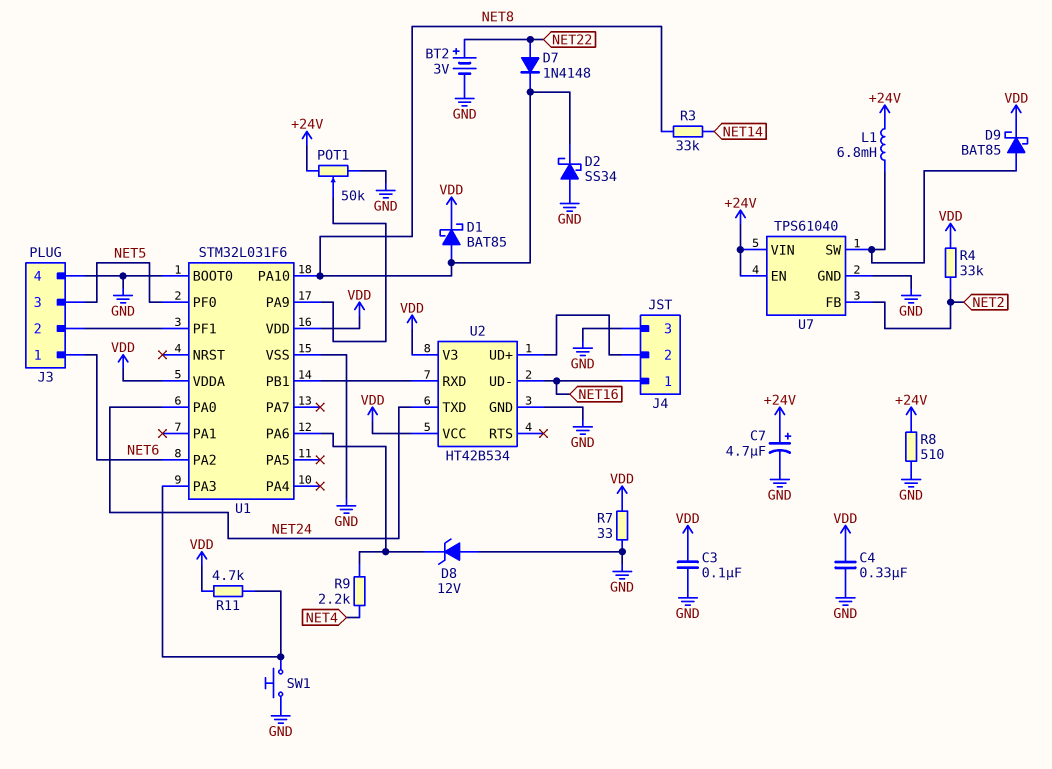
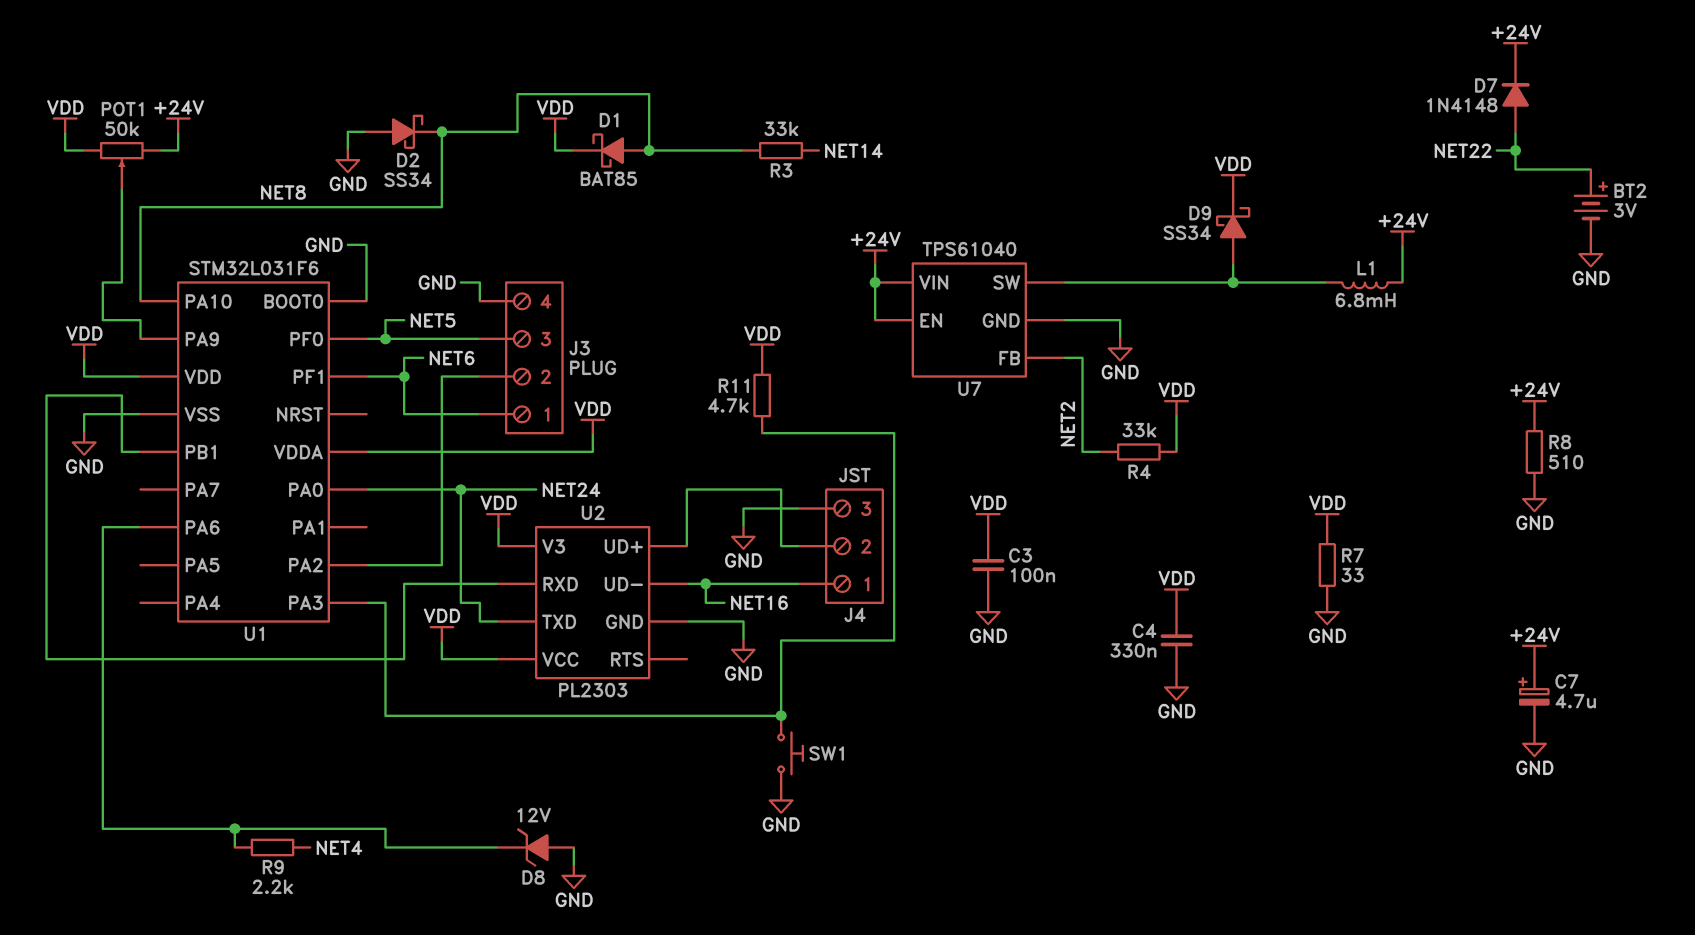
D7: diode 1N4148 (A NET22, K NET8) -> diode 1N4148 (A NET22, K +24V)
D9: schottky BAT85 (A U7/SW, K VDD) -> schottky SS34 (A U7/SW, K VDD)
POT1: 50k (+24V, GND, wiper U1/PA9) -> 50k (+24V, VDD, wiper U1/PA9)
U1 pin PA2: NET6 -> J3/2
U1 pin PF1: J3/2 -> NET6
U2: HT42B534 -> PL2303

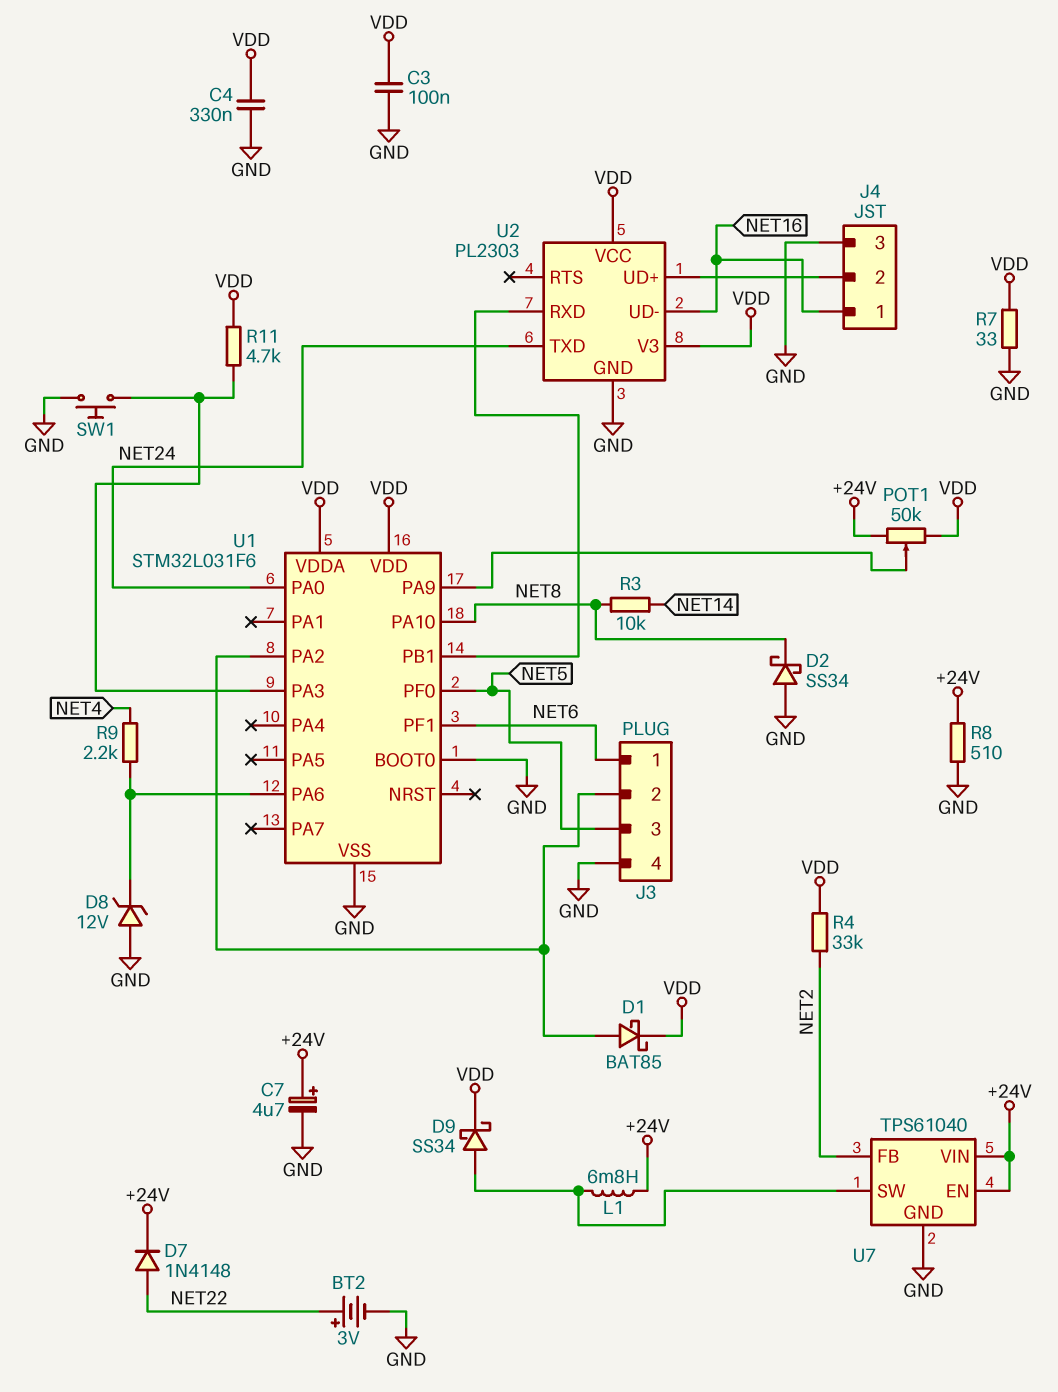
D1: schottky BAT85 (A NET8, K VDD) -> schottky BAT85 (A J3/2, K VDD)
R3: 33k (NET8, NET14) -> 10k (NET8, NET14)

